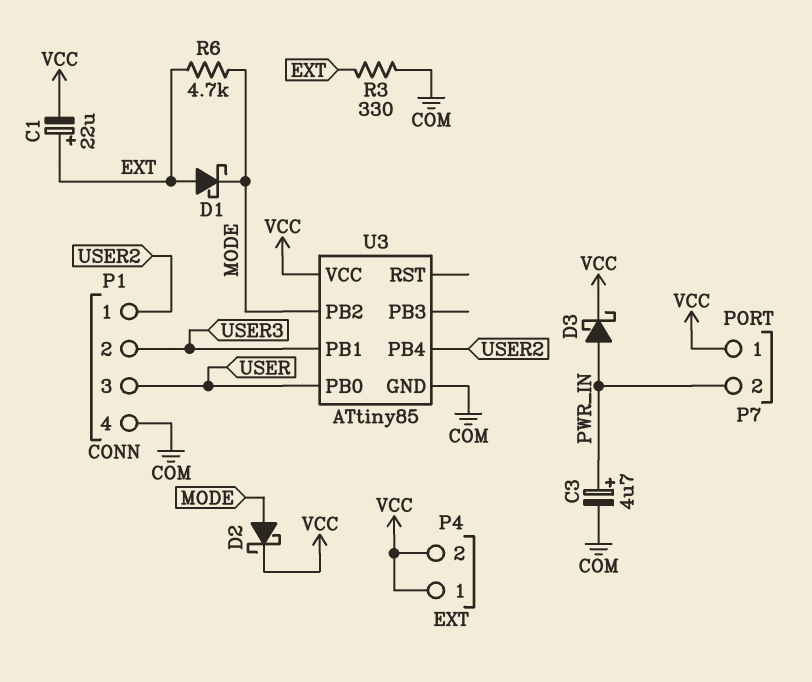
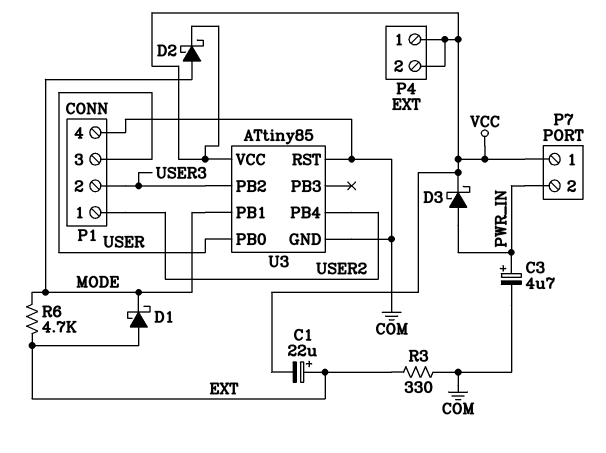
U3 pin PB1: USER3 -> MODE
U3 pin PB2: MODE -> USER3
U3 pin RST: none -> COM

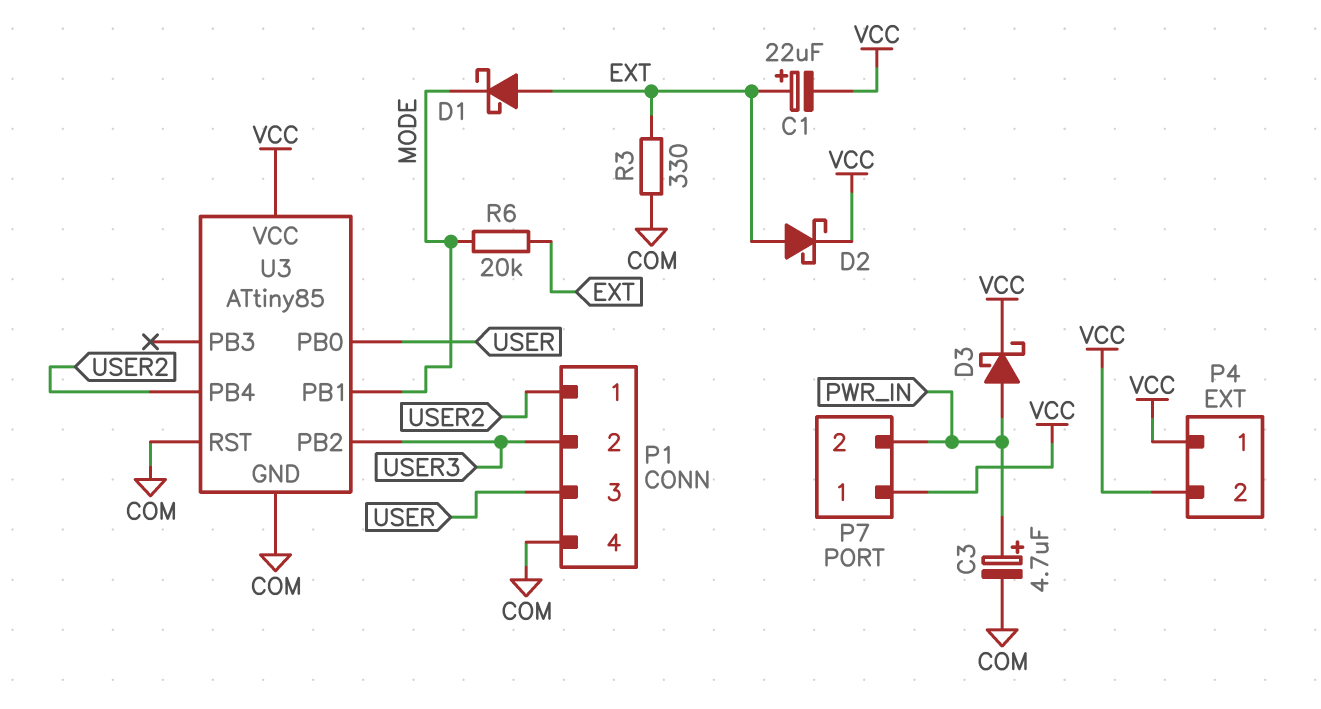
D2: schottky (A MODE, K VCC) -> schottky (A EXT, K VCC)
R6: 4.7k (EXT, MODE) -> 20k (EXT, MODE)

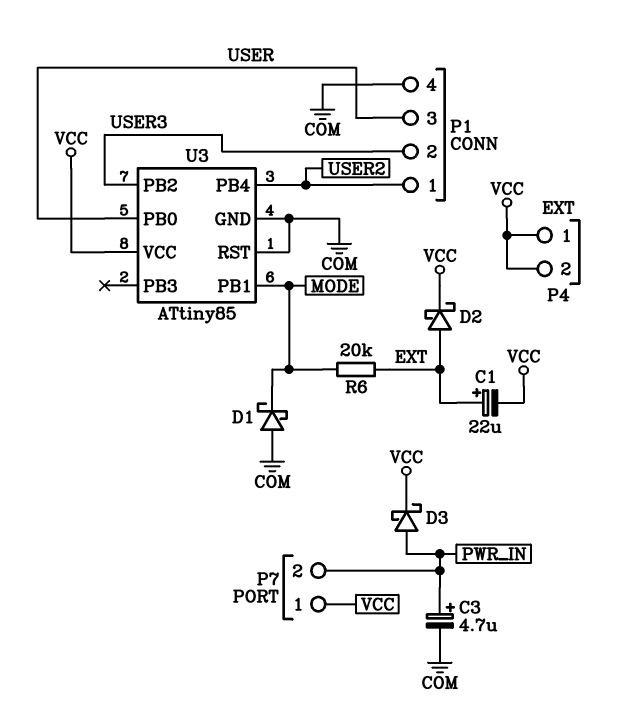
D1: schottky (A EXT, K MODE) -> schottky (A COM, K MODE)
R3: 330 (COM, EXT) -> none

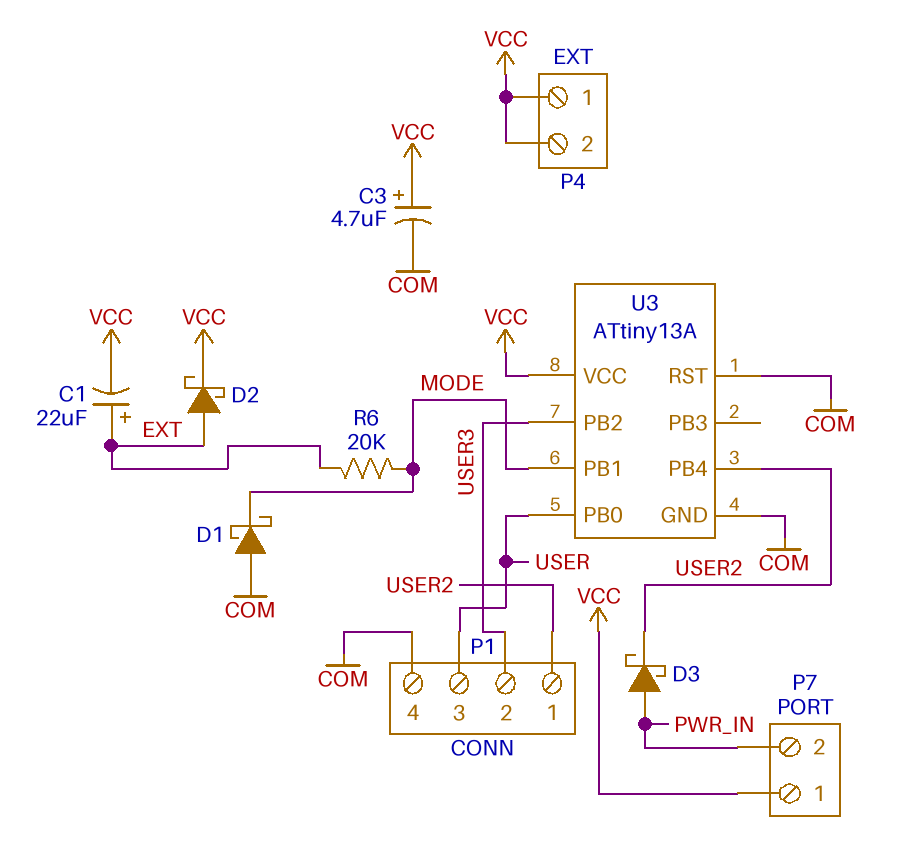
C3: 4.7uF (plus PWR_IN, minus COM) -> 4.7uF (plus VCC, minus COM)
D3: schottky (A PWR_IN, K VCC) -> schottky (A PWR_IN, K USER2)
U3: ATtiny85 -> ATtiny13A

